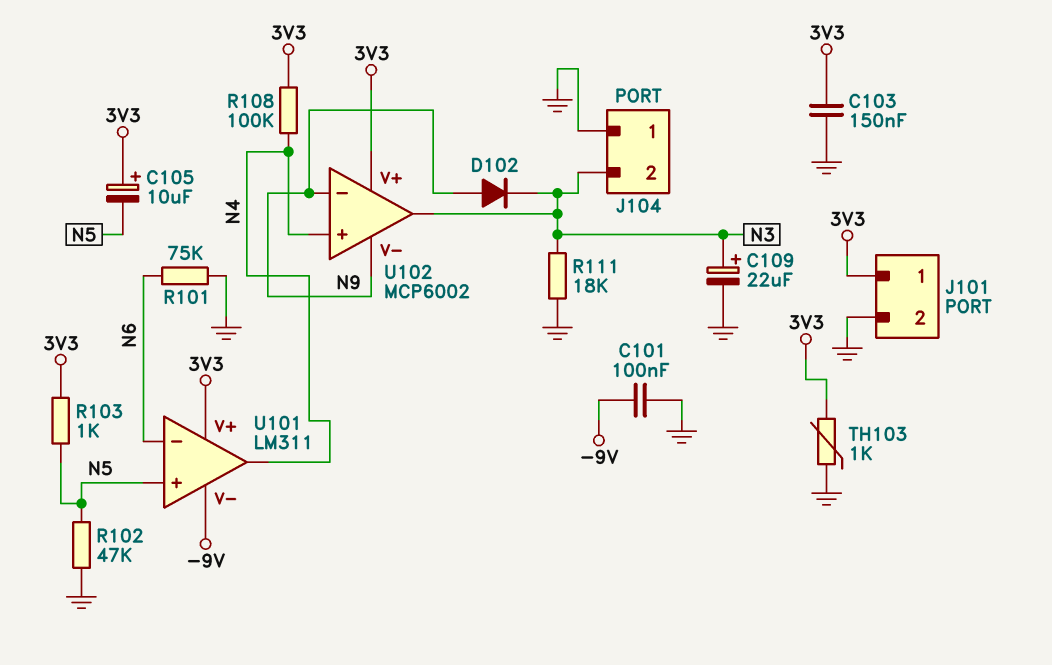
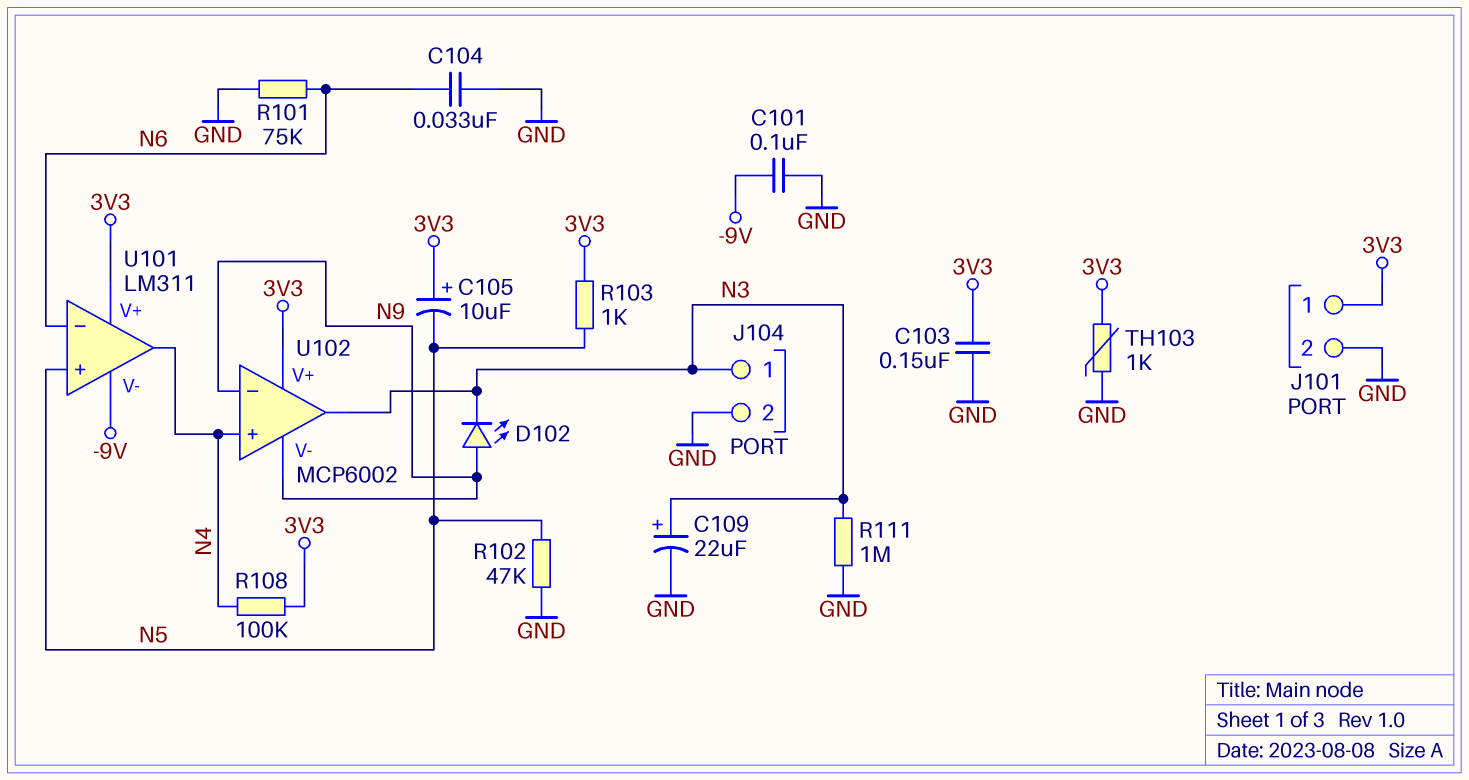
C104: none -> 33nF (GND, N6)
D102: diode (A N9, K N3) -> LED (A N9, K N3)
J104 pin 1: GND -> N3
J104 pin 2: N3 -> GND
R111: 18k (GND, N3) -> 1M (GND, N3)

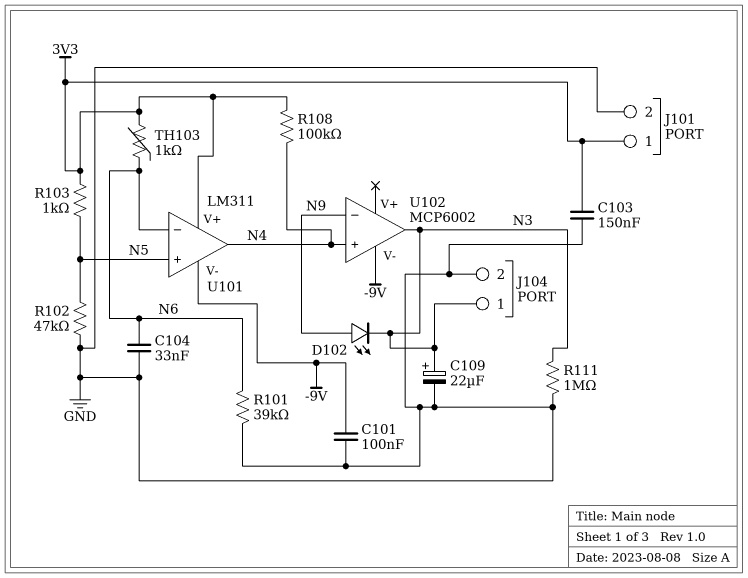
C105: 10uF (plus 3V3, minus N5) -> none
R101: 75k (GND, N6) -> 39k (GND, N6)
TH103: 1k (3V3, GND) -> 1k (3V3, N6)
U102 pin V+: 3V3 -> none
U102 pin V-: N9 -> -9V

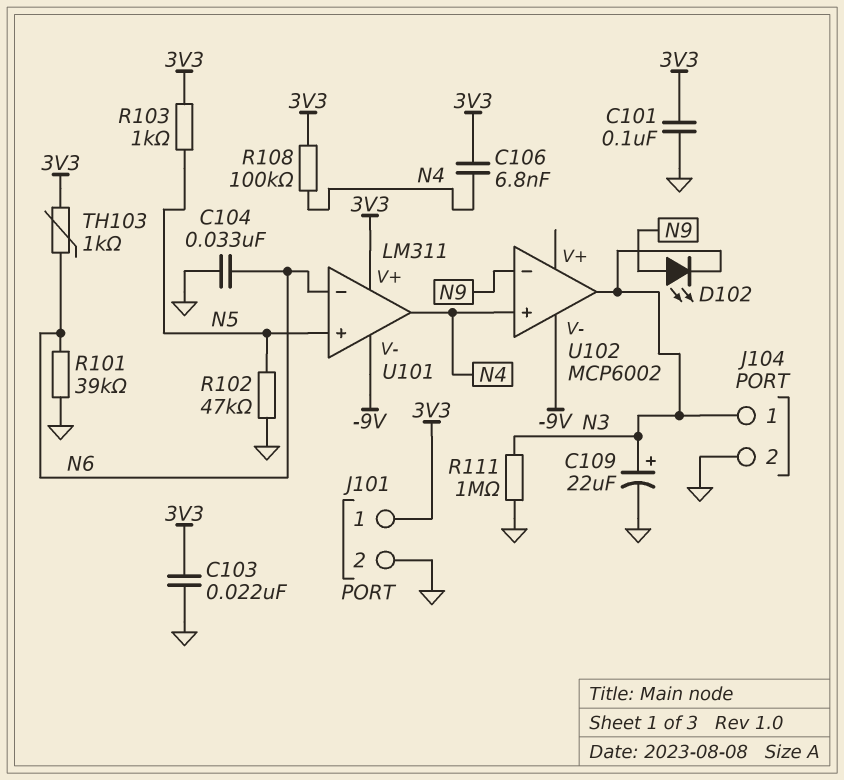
C101: 100nF (-9V, GND) -> 100nF (3V3, GND)
C103: 150nF (3V3, GND) -> 22nF (3V3, GND)
C106: none -> 6.8nF (3V3, N4)

